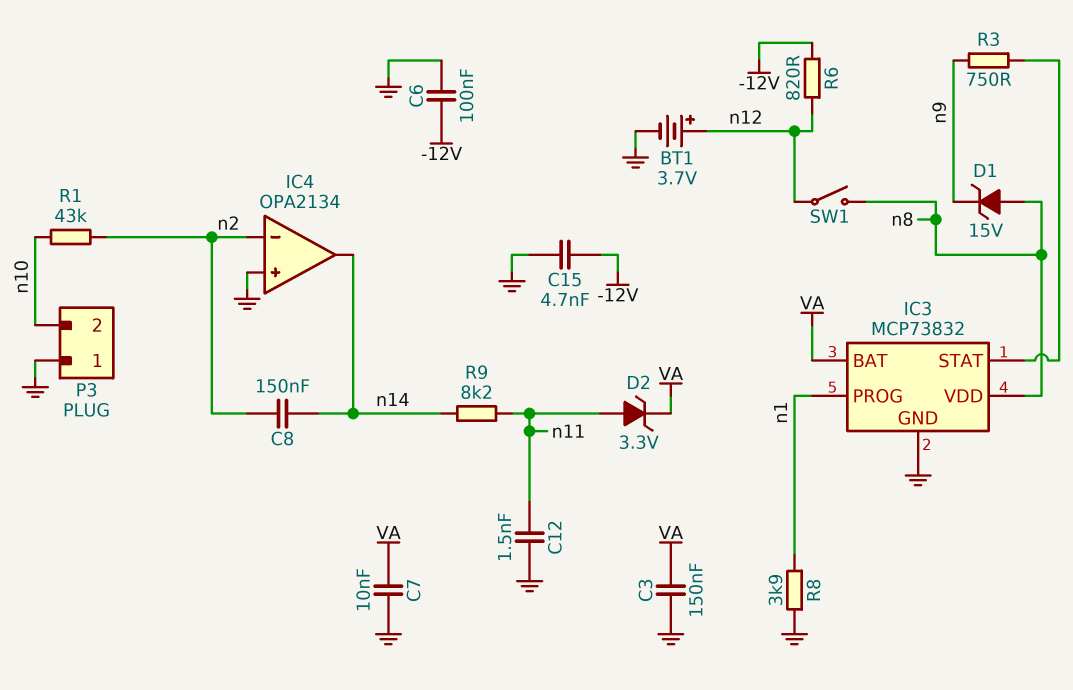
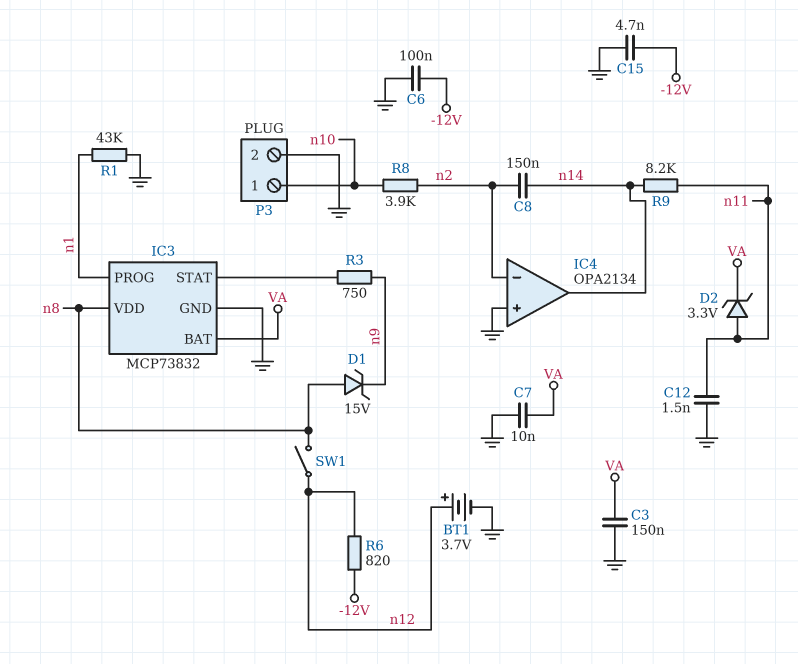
P3 pin 1: GND -> n10
P3 pin 2: n10 -> GND
R1: 43k (n2, n10) -> 43k (GND, n1)
R8: 3.9k (GND, n1) -> 3.9k (n2, n10)

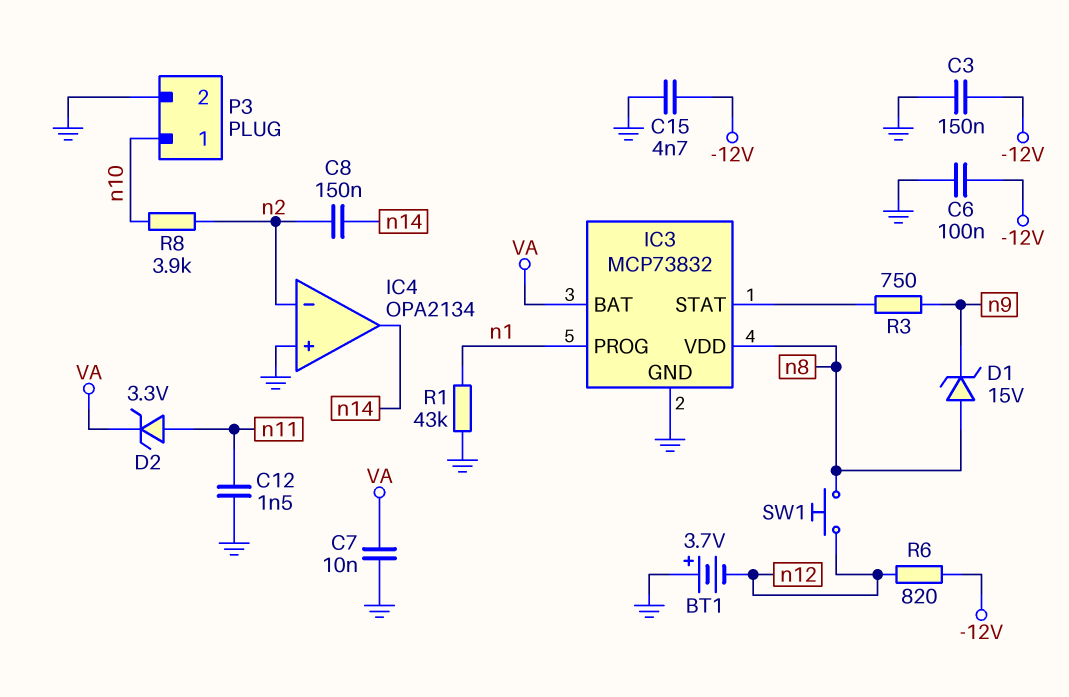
BT1: 3.7V (plus n12, minus GND) -> 3.7V (plus GND, minus n12)
C3: 150nF (GND, VA) -> 150nF (-12V, GND)
R9: 8.2k (n11, n14) -> none
SW1: switch (n8, n12) -> button (n8, n12)

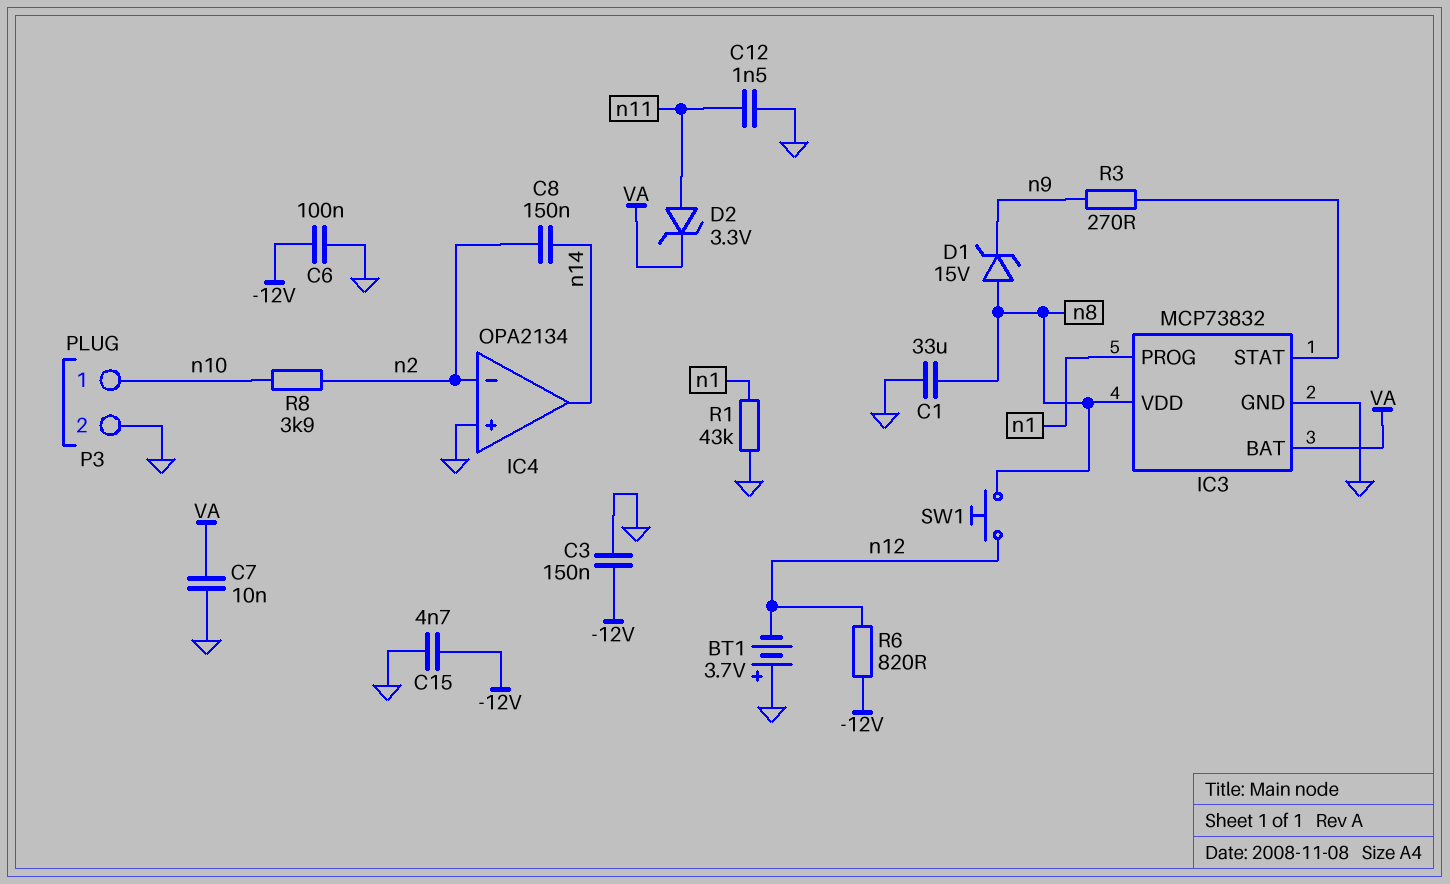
C1: none -> 33uF (GND, n8)
R3: 750 (IC3/STAT, n9) -> 270 (IC3/STAT, n9)

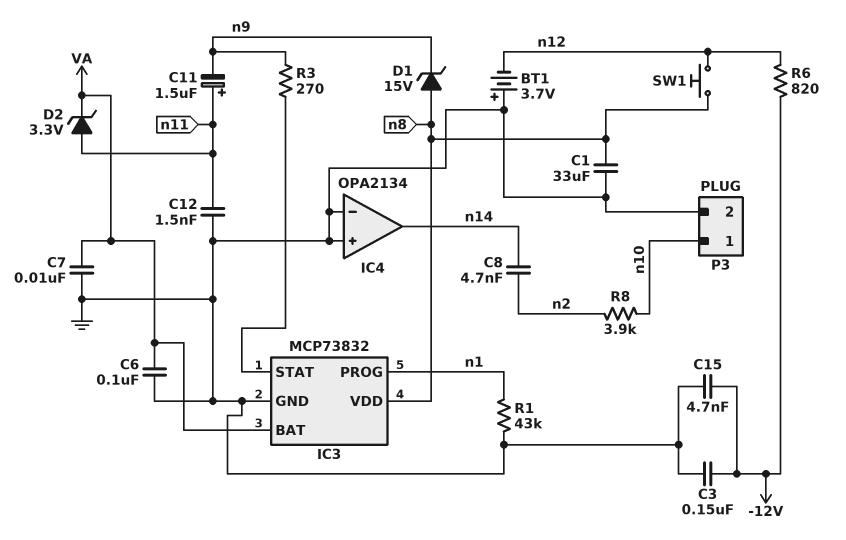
C6: 100nF (-12V, GND) -> 100nF (GND, VA)
C8: 150nF (n2, n14) -> 4.7nF (n2, n14)
C11: none -> 1.5uF (plus n11, minus n9)
IC4 pin in-: n2 -> GND

